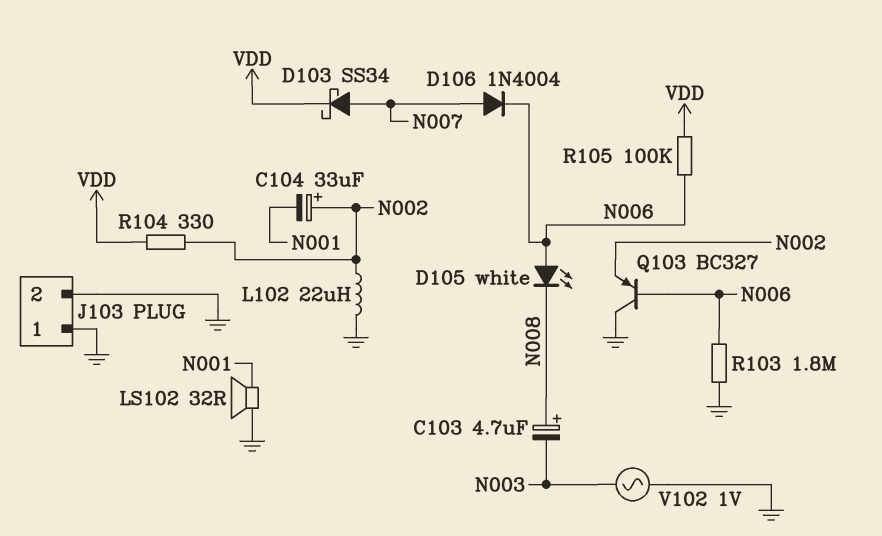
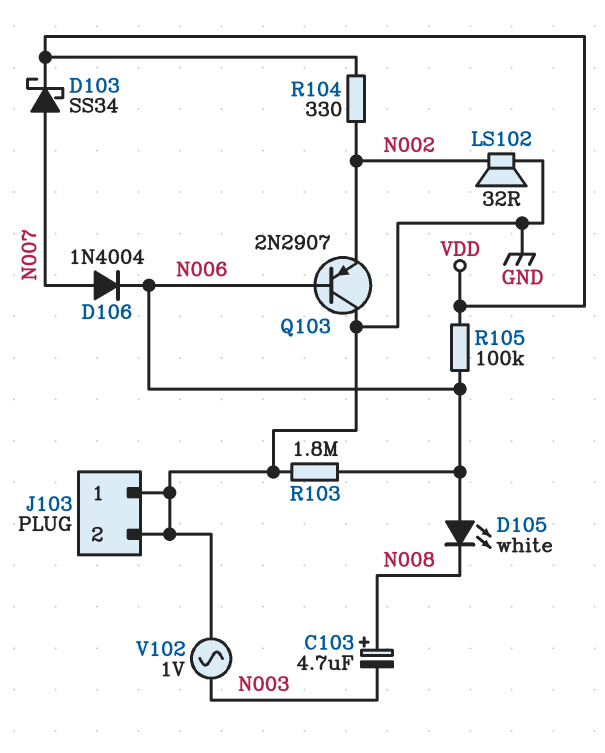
C104: 33uF (plus N002, minus N001) -> none
L102: 22uH (GND, N002) -> none
LS102: speaker 32R (GND, N001) -> speaker 32R (GND, N002)
Q103: PNP BC327 (B N006, C GND, E N002) -> PNP 2N2907 (B N006, C GND, E N002)

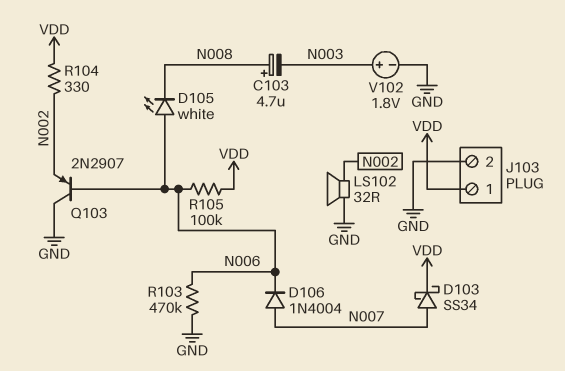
J103 pin 1: GND -> VDD
R103: 1.8M (GND, N006) -> 470k (GND, N006)
V102: AC 1V (GND, N003) -> 1.8V (plus N003, minus GND)

